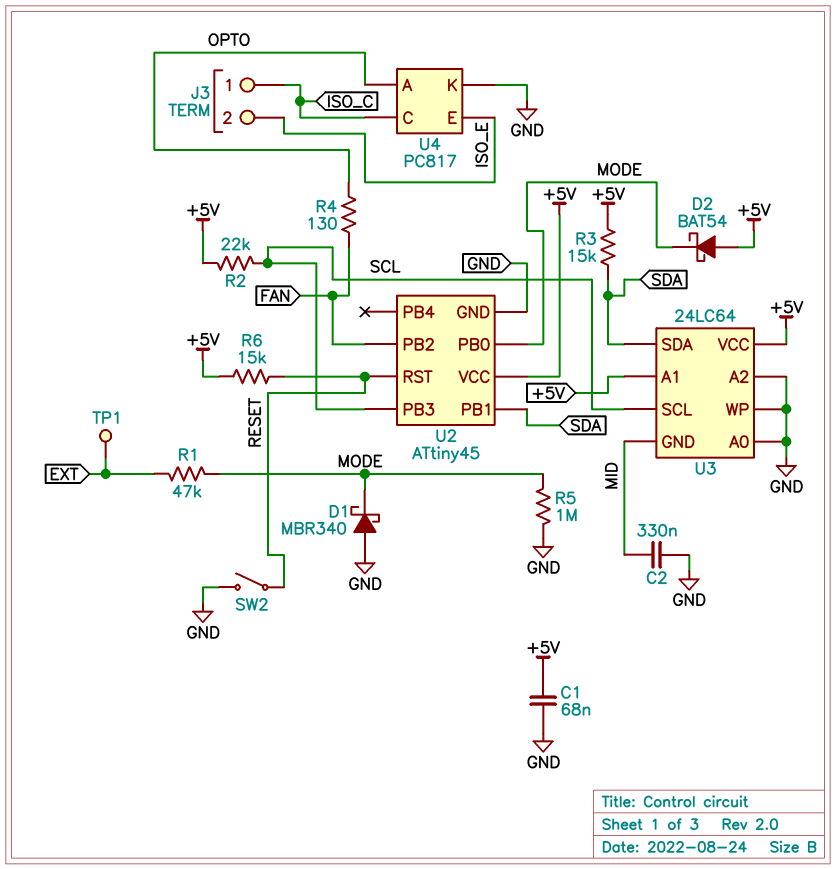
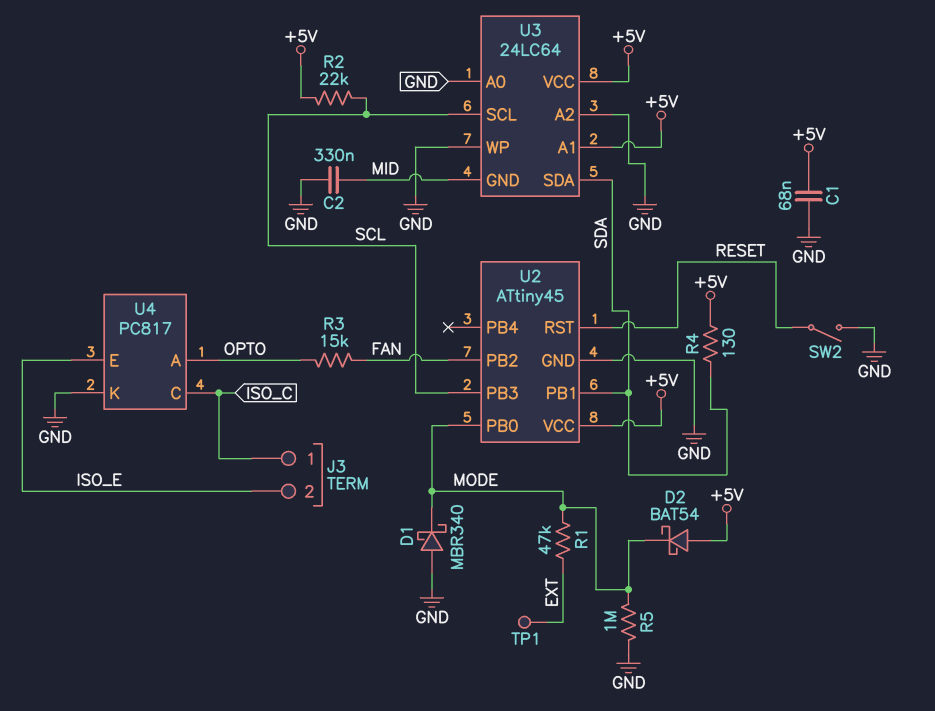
R3: 15k (+5V, SDA) -> 15k (FAN, OPTO)
R4: 130 (FAN, OPTO) -> 130 (+5V, SDA)
R6: 15k (+5V, RESET) -> none

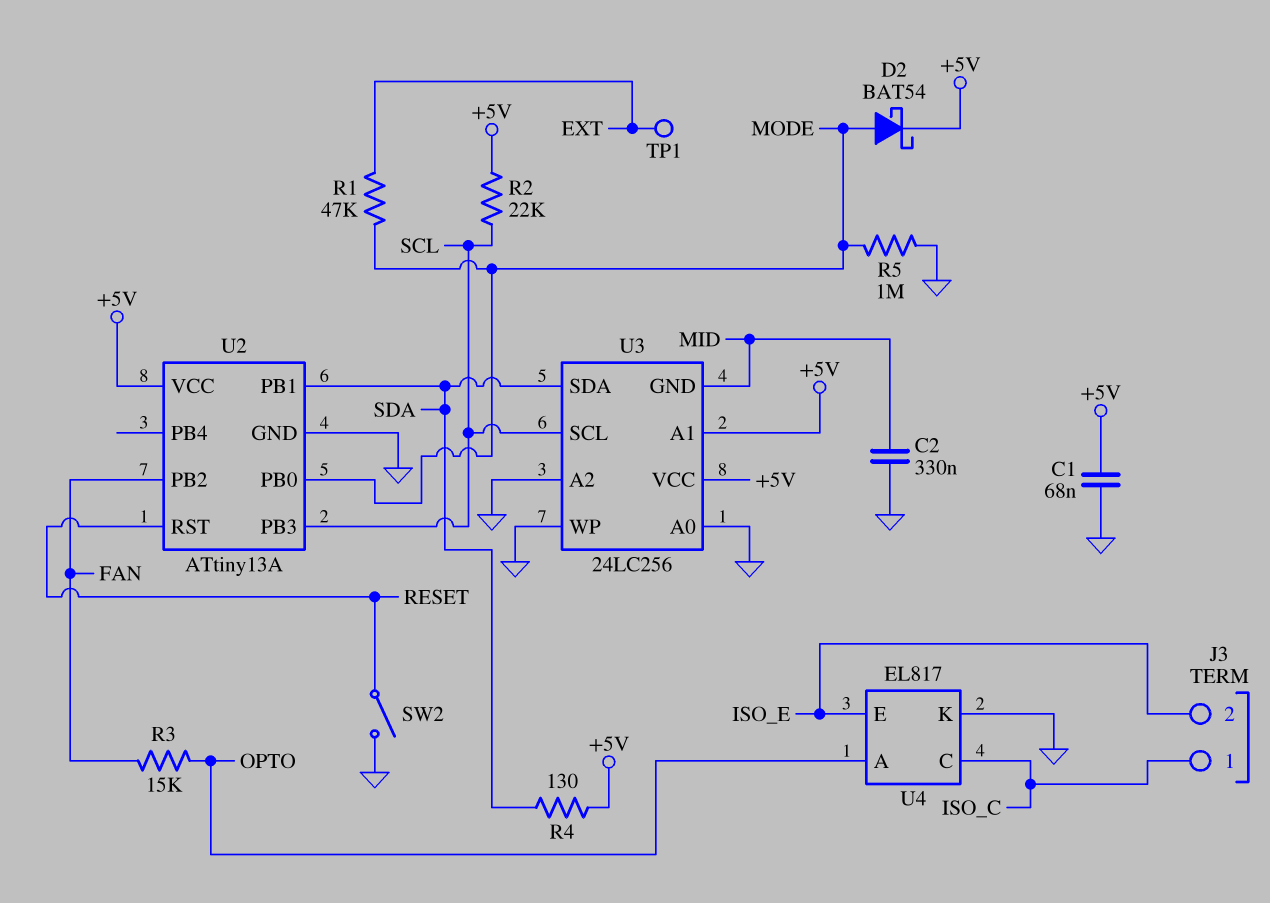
D1: schottky MBR340 (A GND, K MODE) -> none
D2: schottky BAT54 (A +5V, K MODE) -> schottky BAT54 (A MODE, K +5V)
U2: ATtiny45 -> ATtiny13A
U3: 24LC64 -> 24LC256
U4: PC817 -> EL817

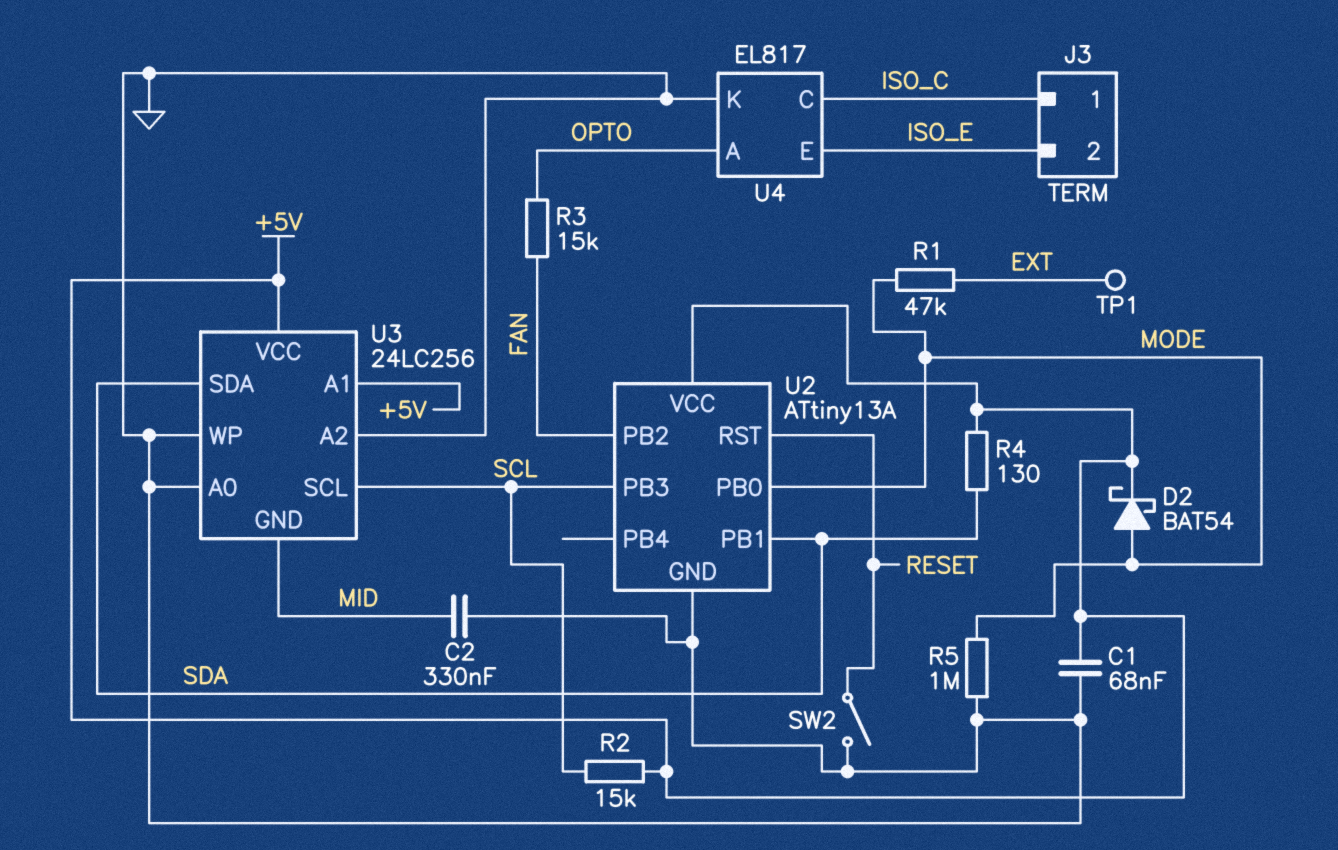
R2: 22k (+5V, SCL) -> 15k (+5V, SCL)

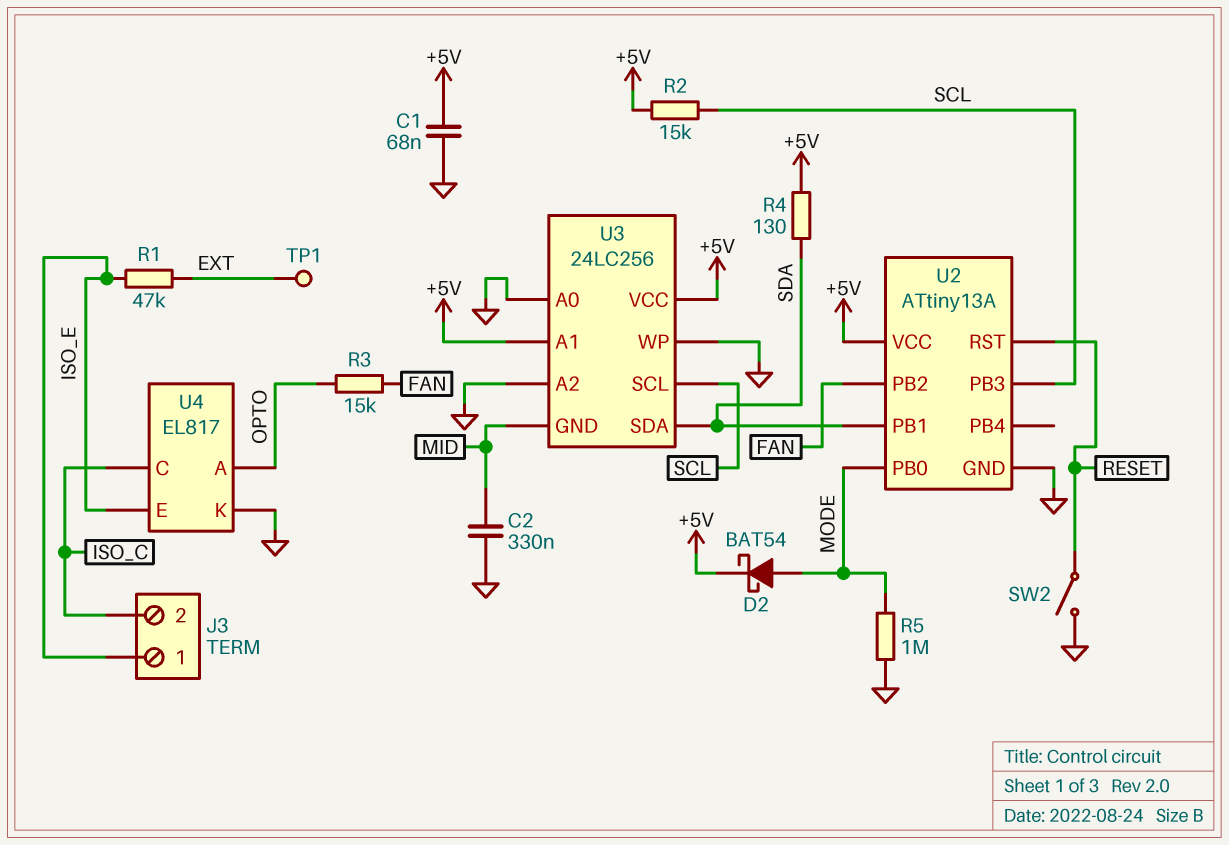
J3 pin 1: ISO_C -> ISO_E
J3 pin 2: ISO_E -> ISO_C
R1: 47k (EXT, MODE) -> 47k (EXT, ISO_E)

